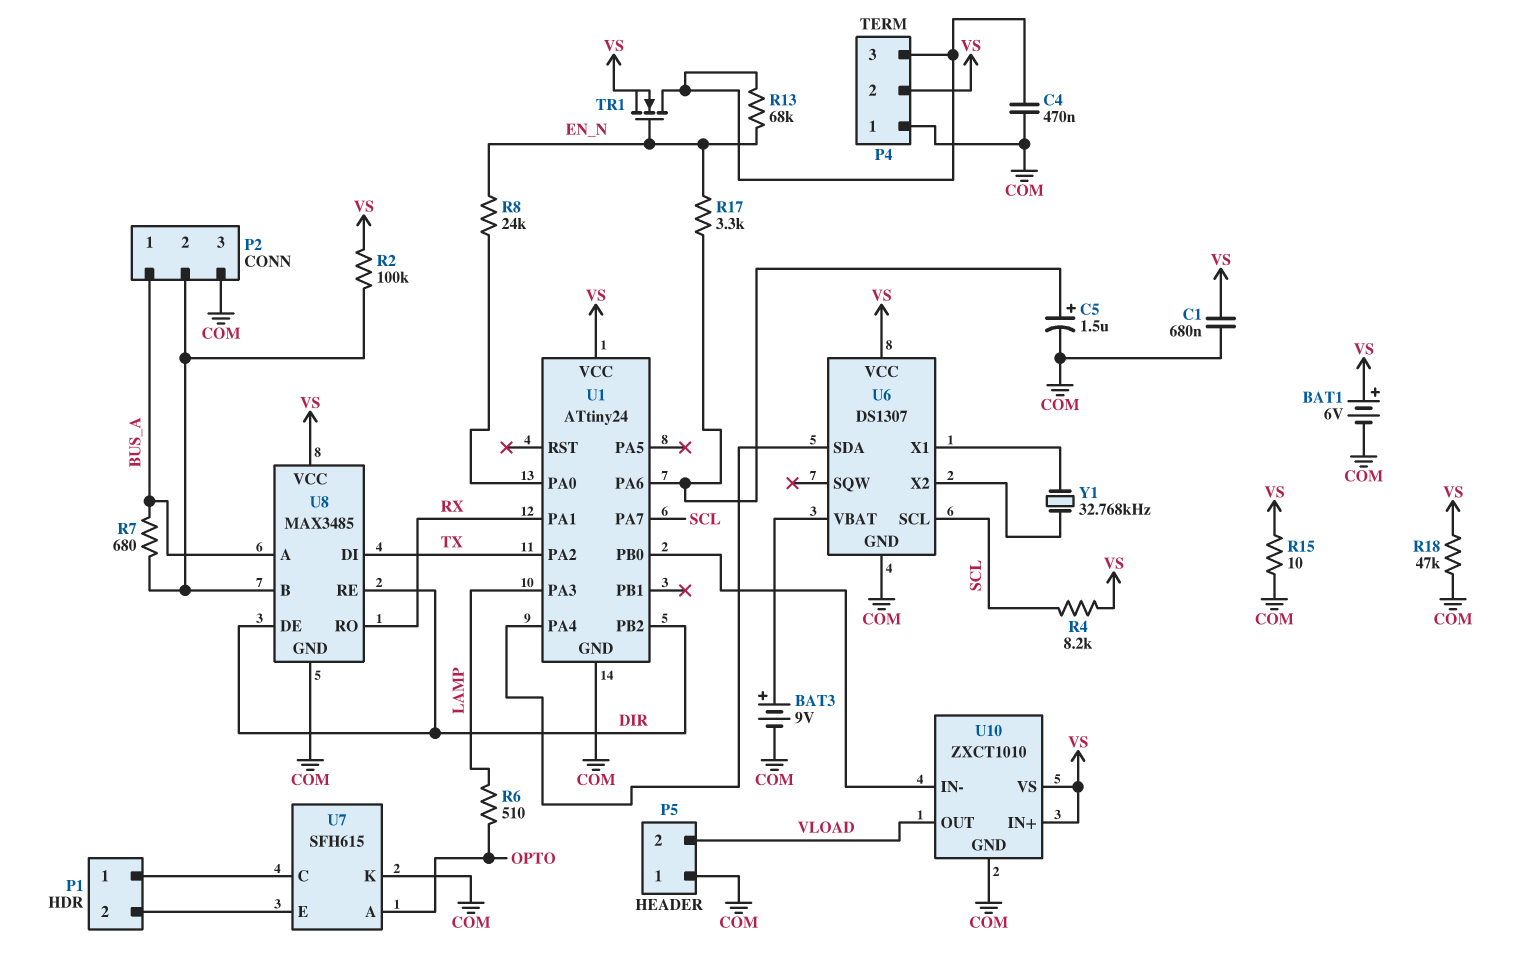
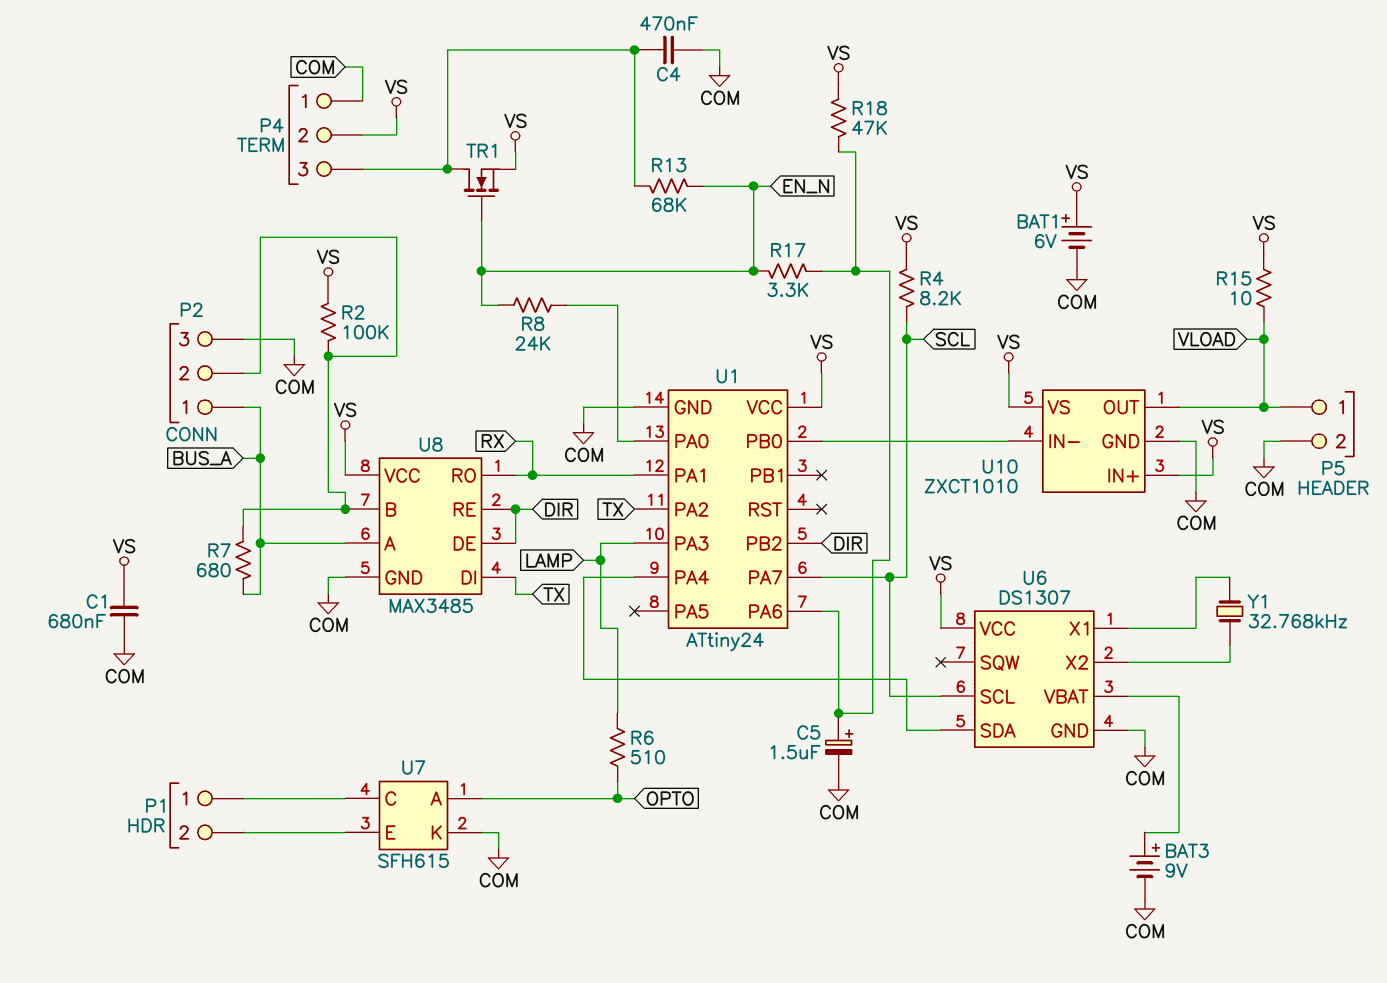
P5 pin 1: COM -> VLOAD
P5 pin 2: VLOAD -> COM
R15: 10 (COM, VS) -> 10 (VLOAD, VS)
R18: 47k (COM, VS) -> 47k (U1/PA6, VS)

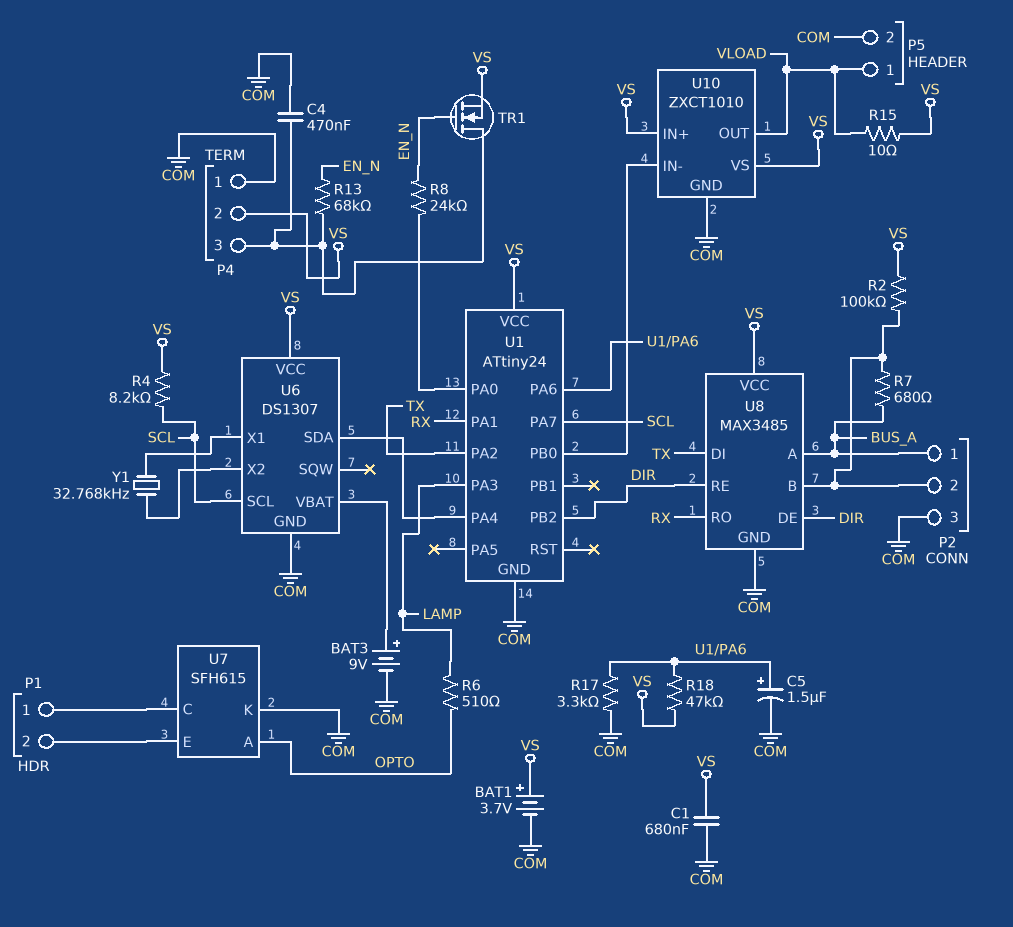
BAT1: 6V (plus VS, minus COM) -> 3.7V (plus VS, minus COM)
R17: 3.3k (EN_N, U1/PA6) -> 3.3k (COM, U1/PA6)

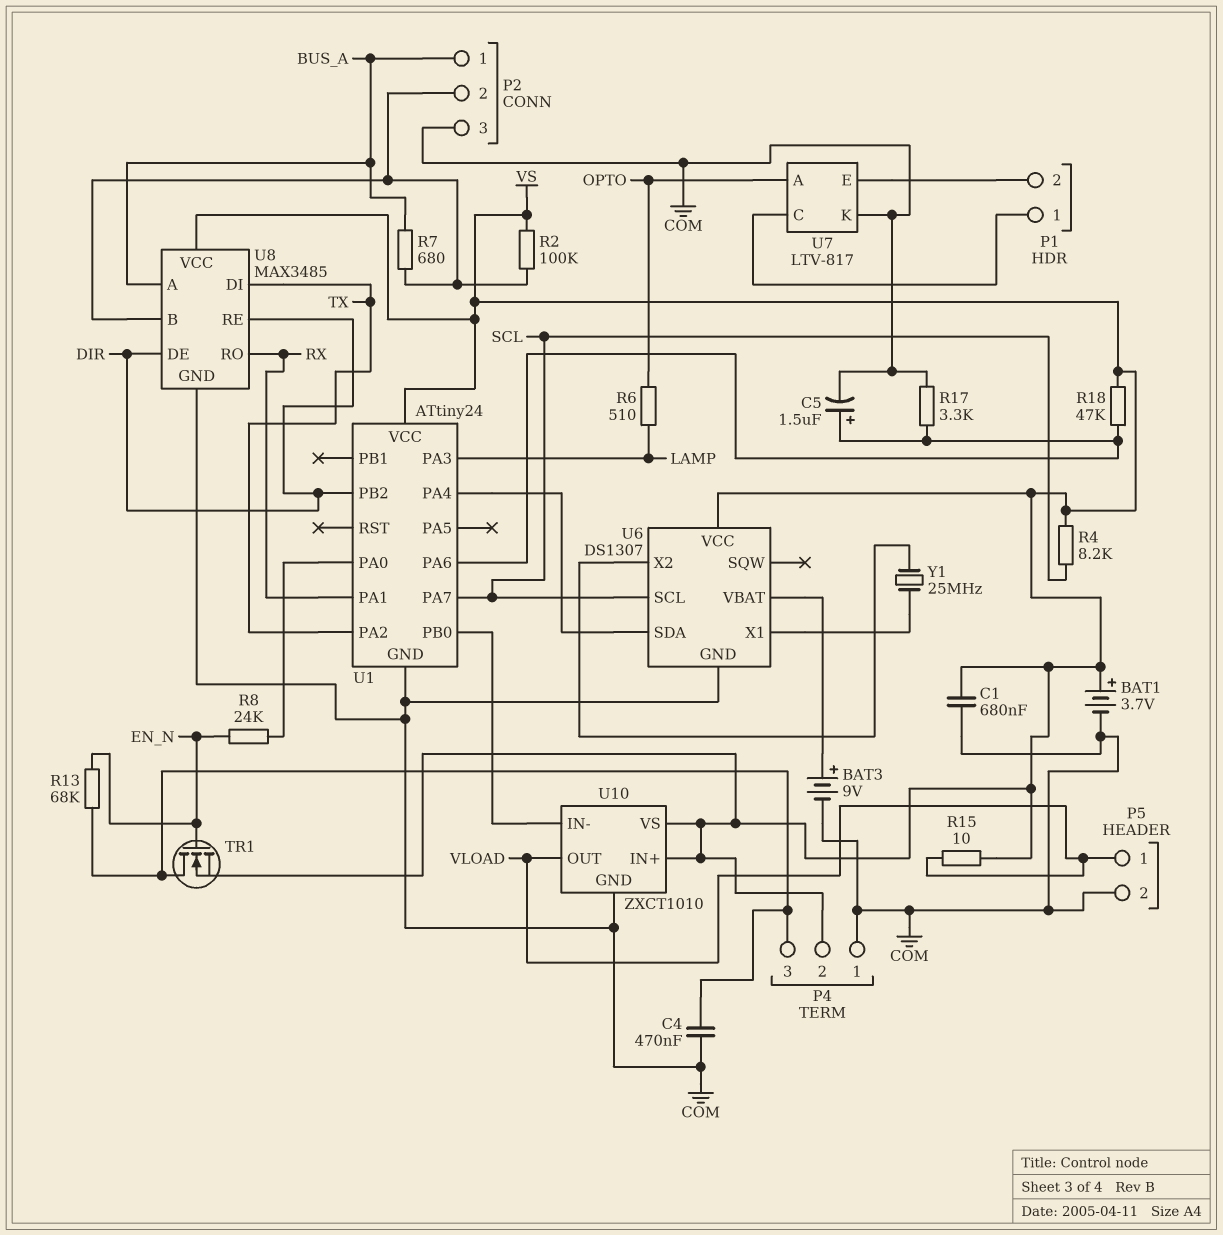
U7: SFH615 -> LTV-817
Y1: 32.768kHz (U6/X1, U6/X2) -> 25MHz (U6/X1, U6/X2)

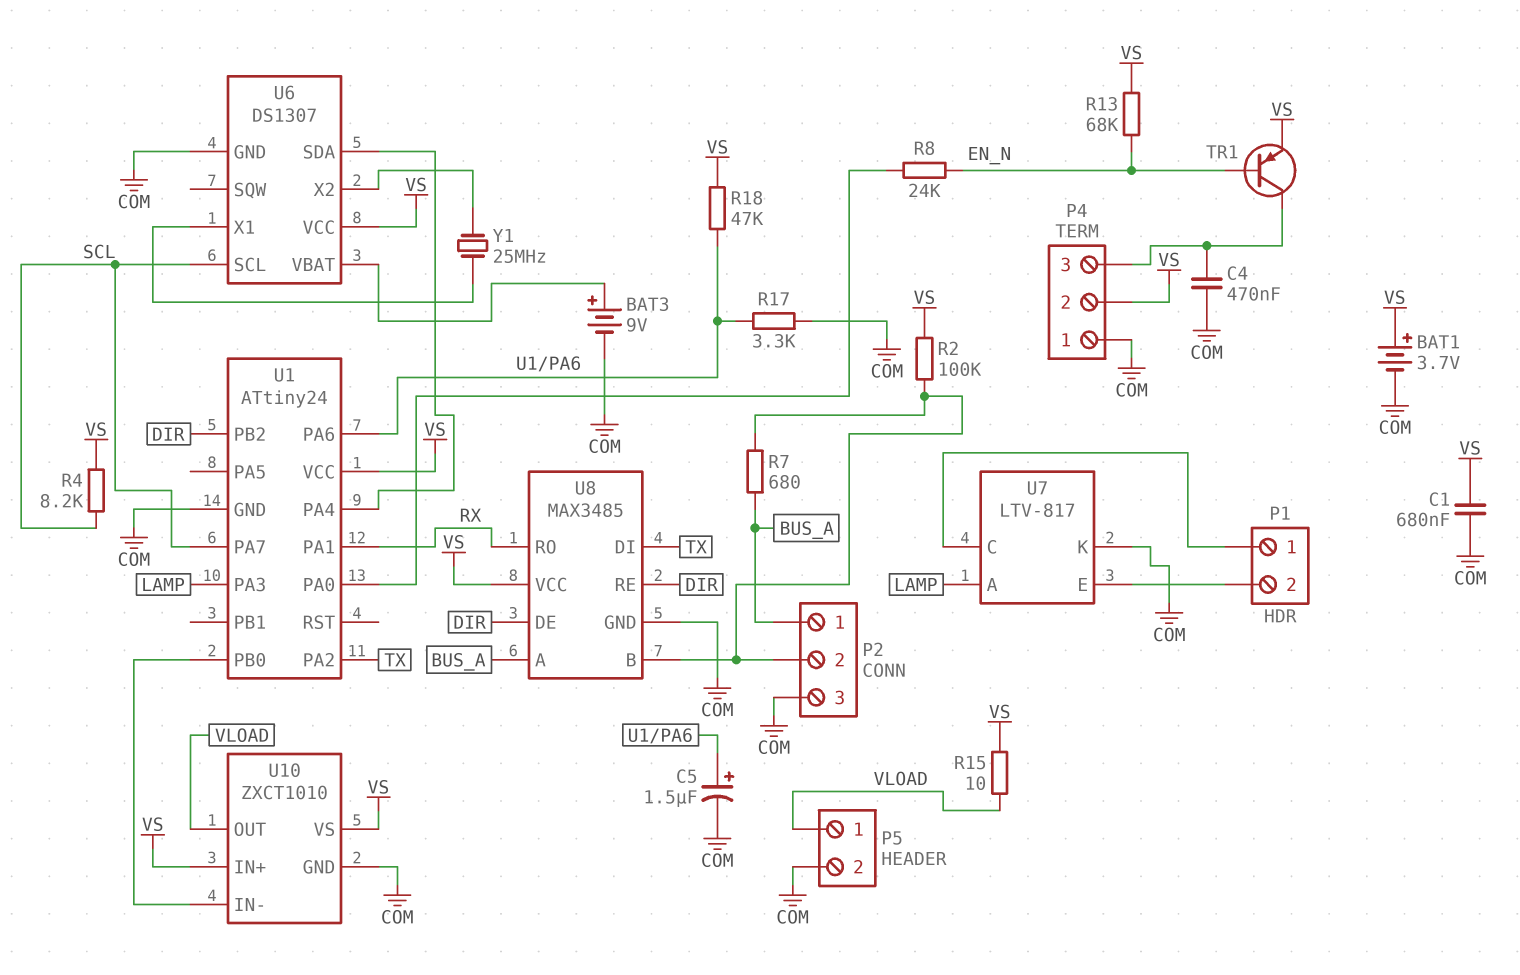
R6: 510 (LAMP, OPTO) -> none
R13: 68k (EN_N, P4/3) -> 68k (EN_N, VS)
TR1: NMOS (G EN_N, D P4/3, S VS) -> PNP (B EN_N, C P4/3, E VS)
U7 pin A: OPTO -> LAMP

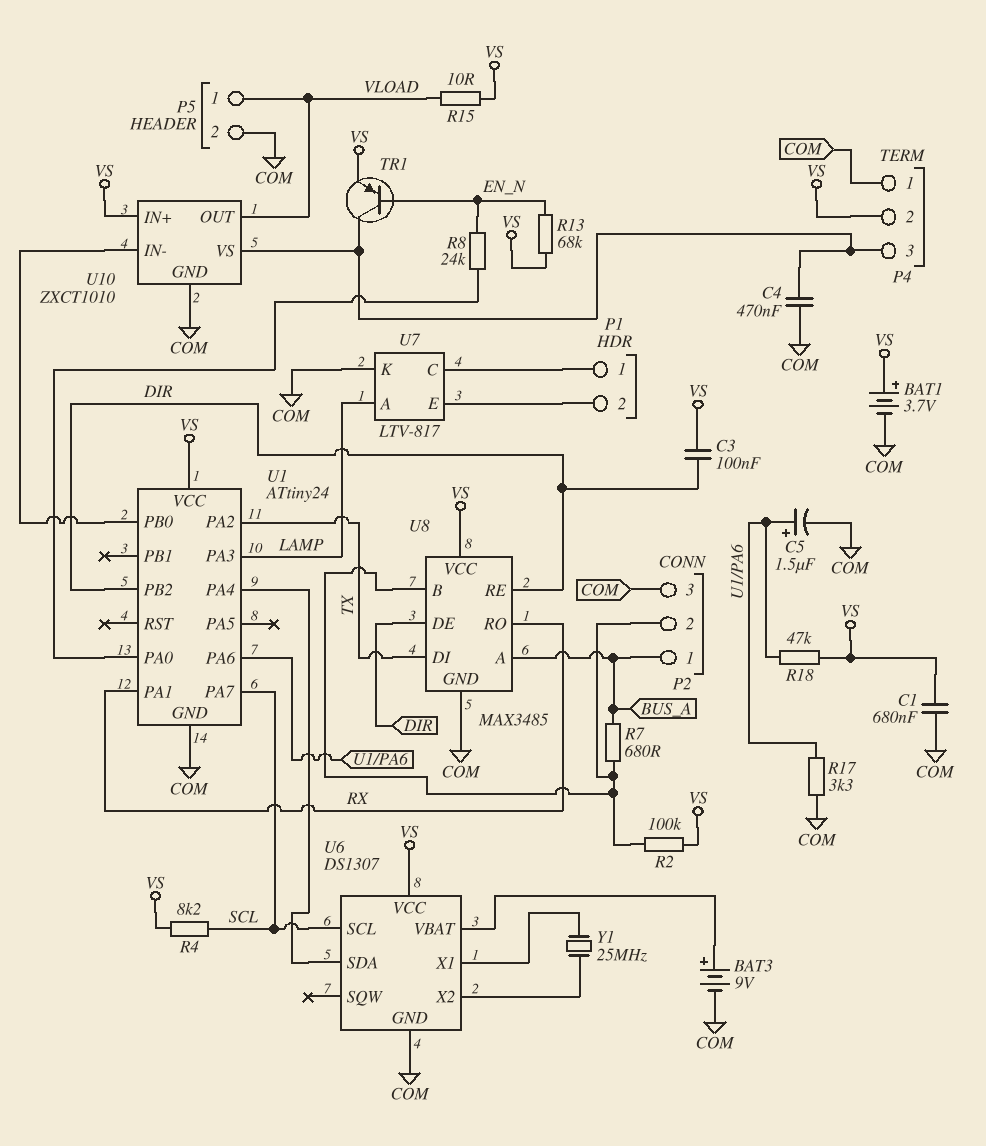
C3: none -> 100nF (DIR, VS)
U10 pin VS: VS -> P4/3

